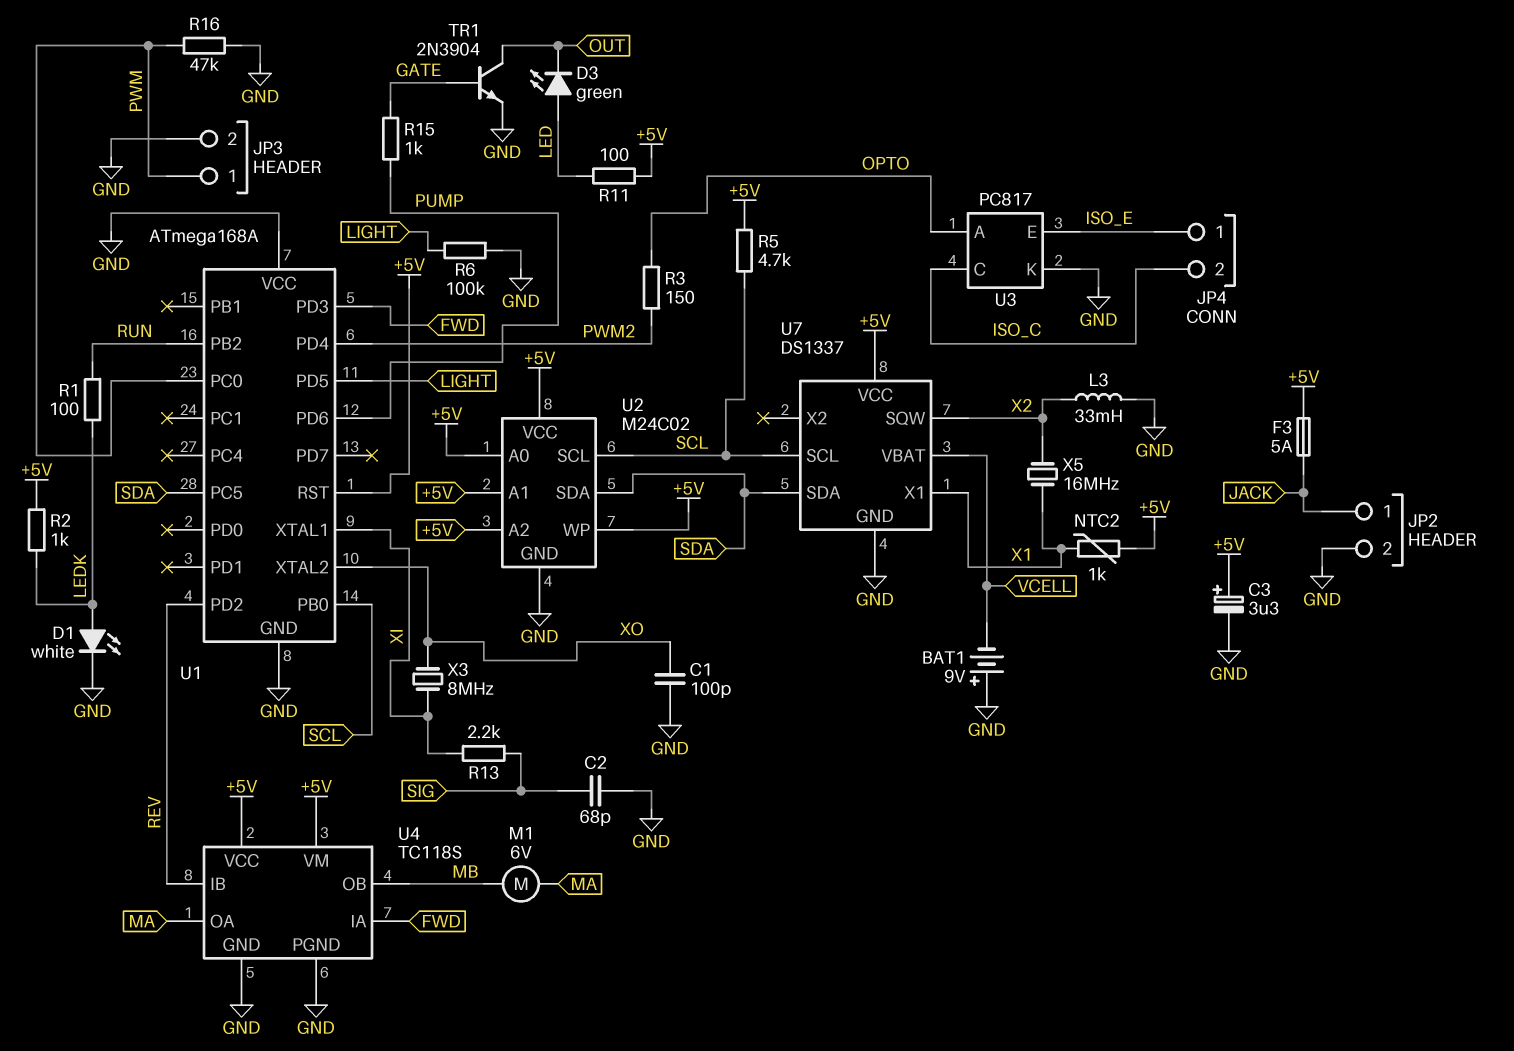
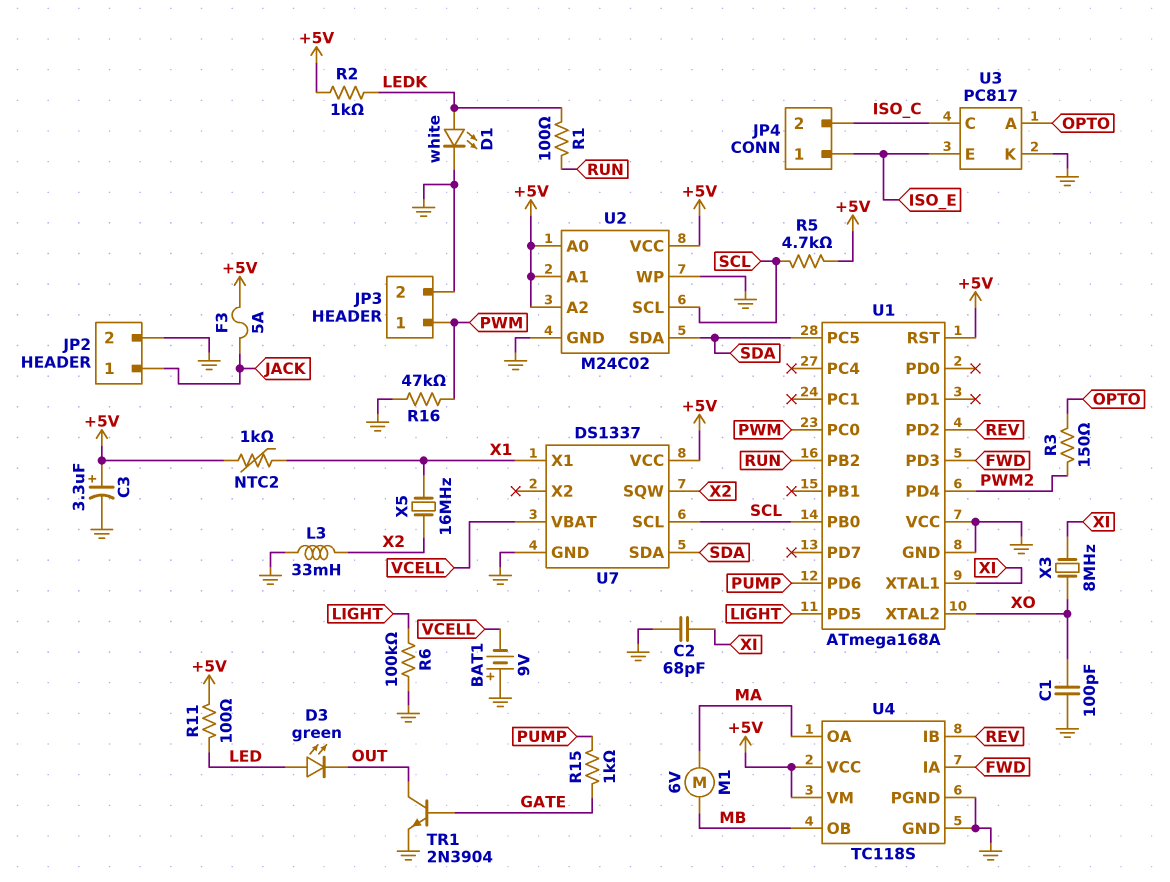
C2: 68pF (GND, SIG) -> 68pF (GND, XI)
R13: 2.2k (SIG, XI) -> none
U2 pin WP: +5V -> GND

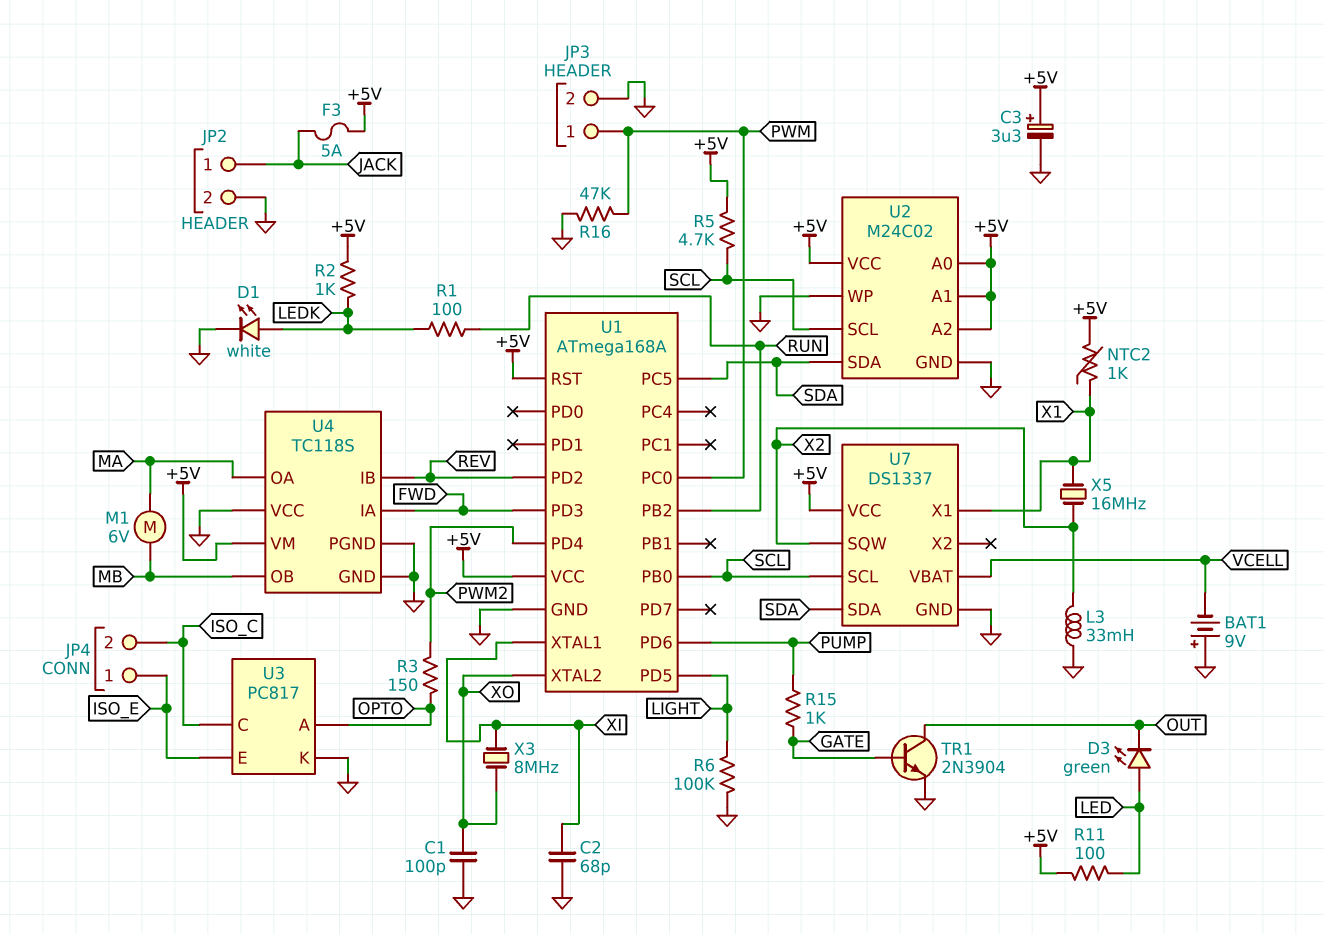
U1 pin VCC: GND -> +5V
U4 pin VCC: +5V -> GND

